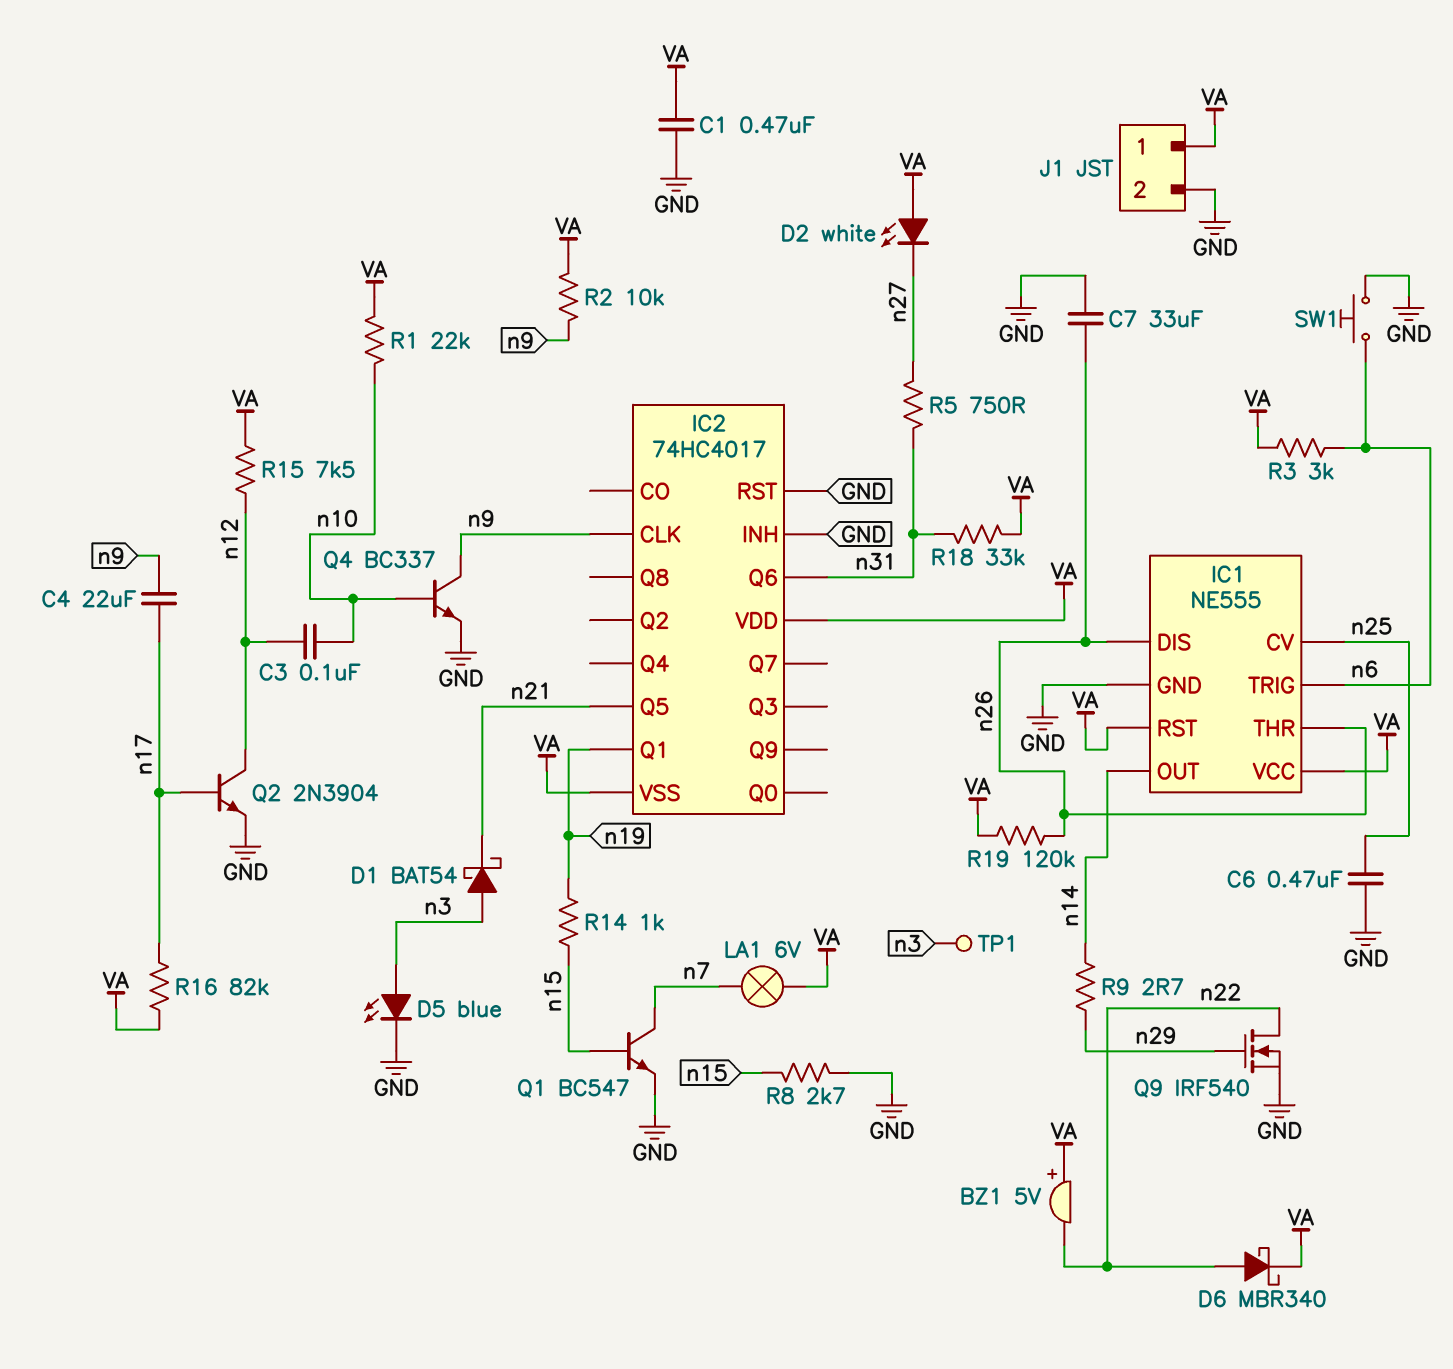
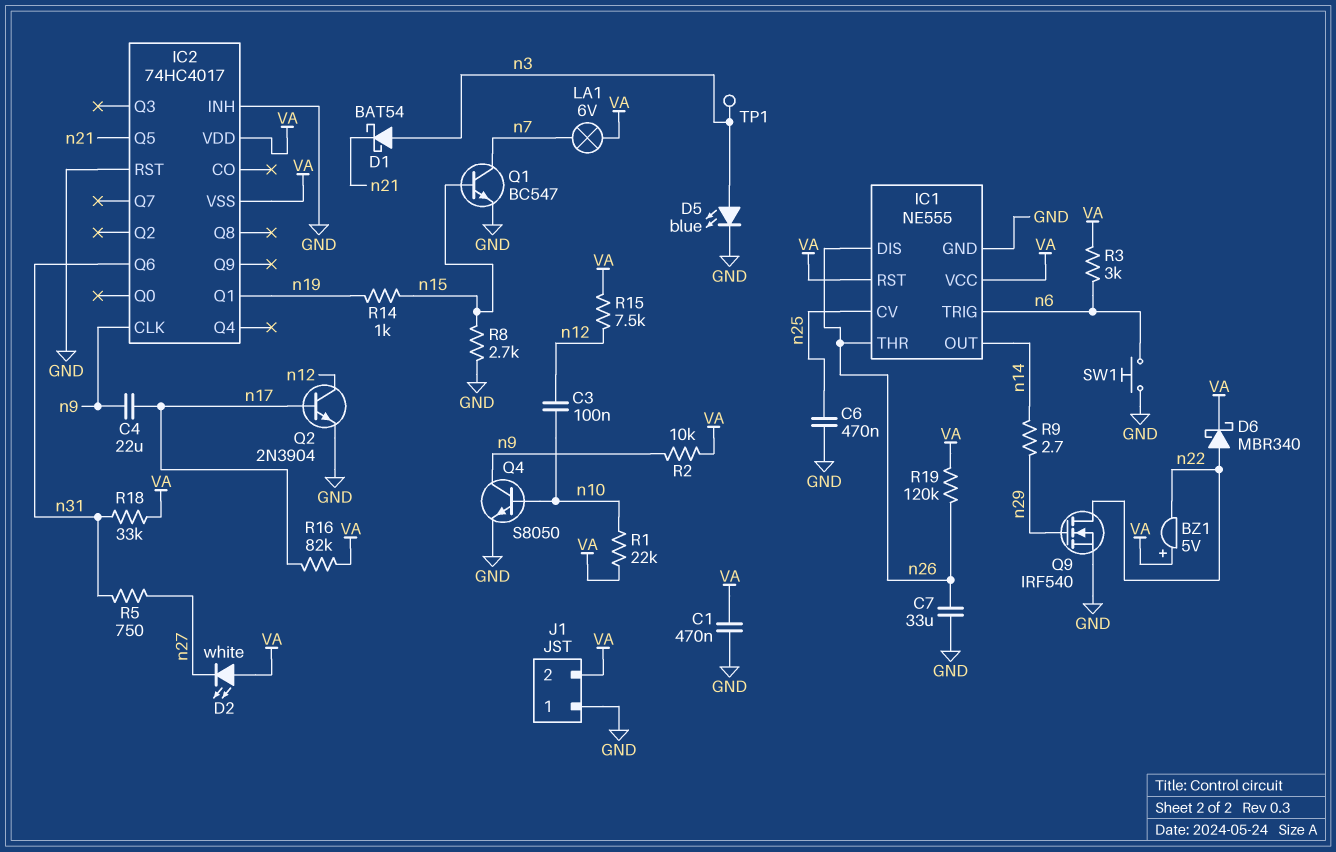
J1 pin 1: VA -> GND
J1 pin 2: GND -> VA
Q4: NPN BC337 (B n10, C n9, E GND) -> NPN S8050 (B n10, C n9, E GND)

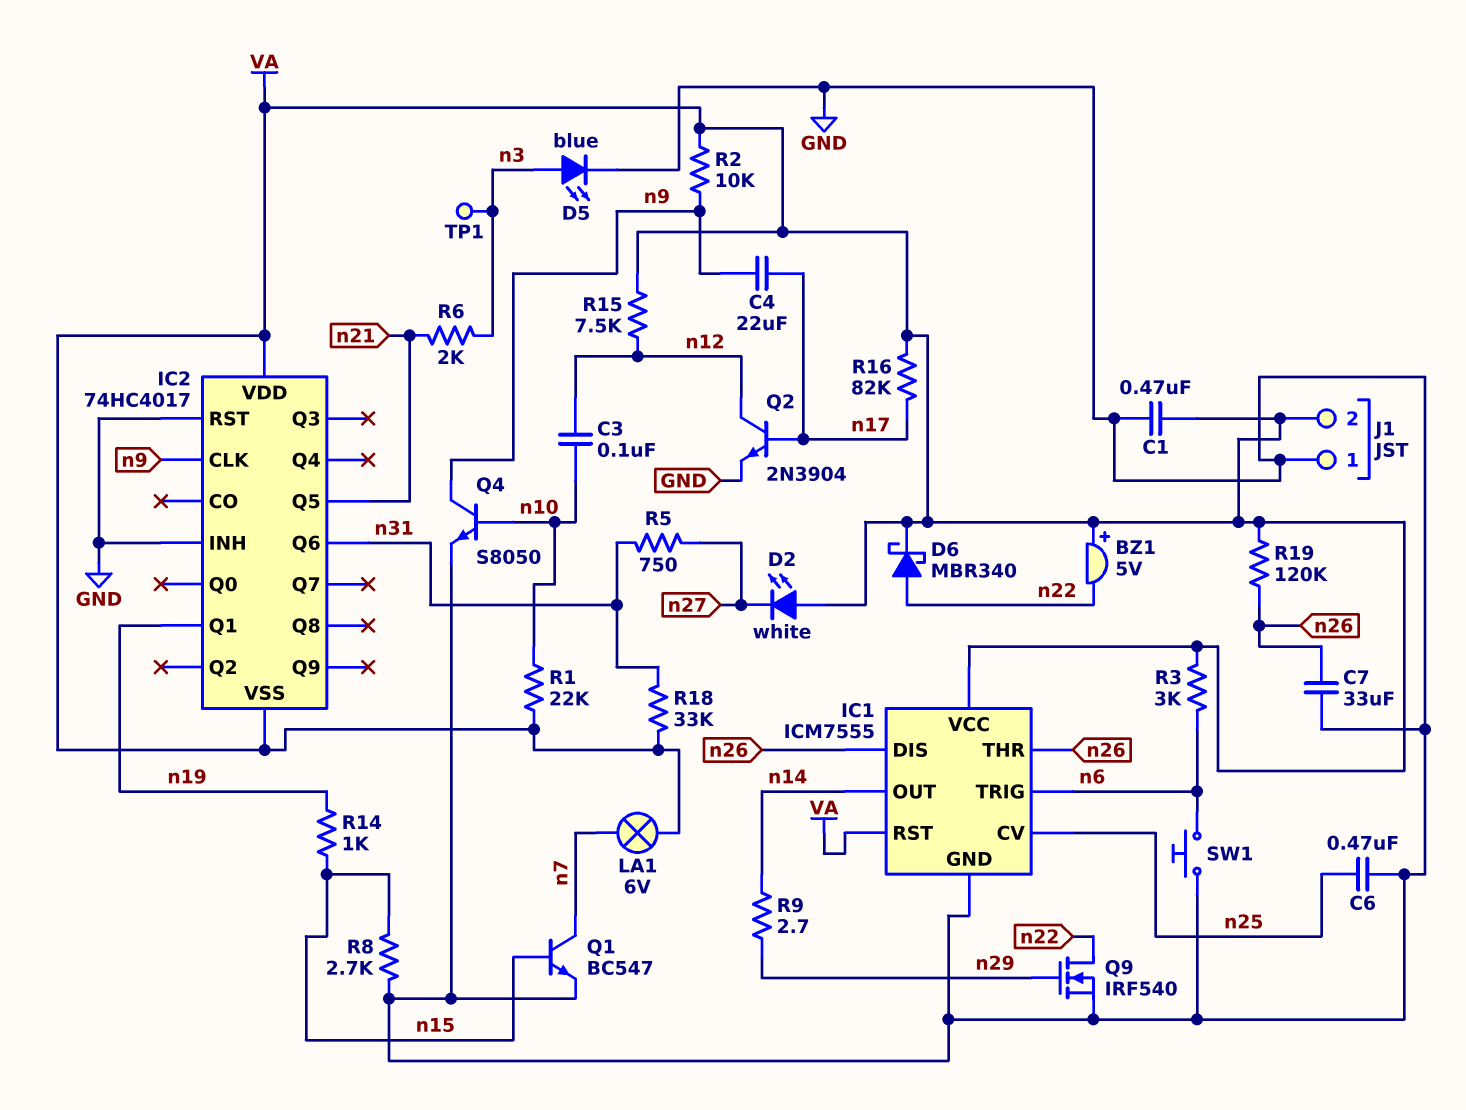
D1: schottky BAT54 (A n3, K n21) -> none
IC1: NE555 -> ICM7555
R6: none -> 2k (n3, n21)

